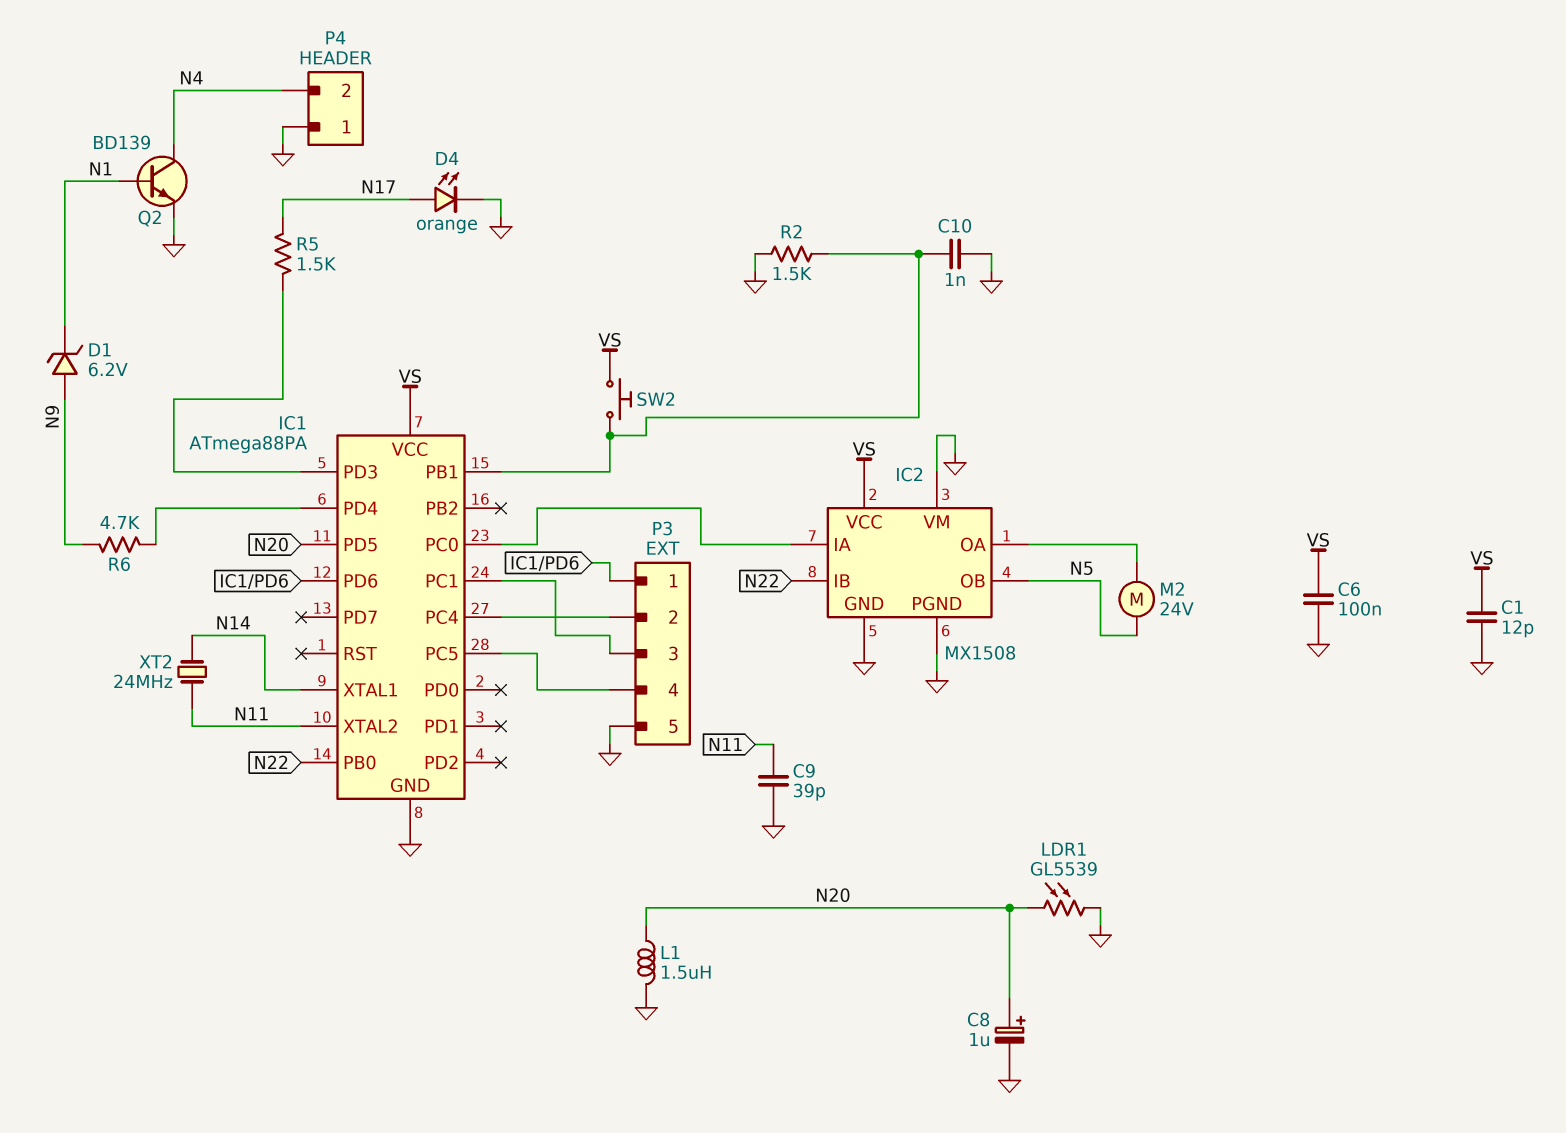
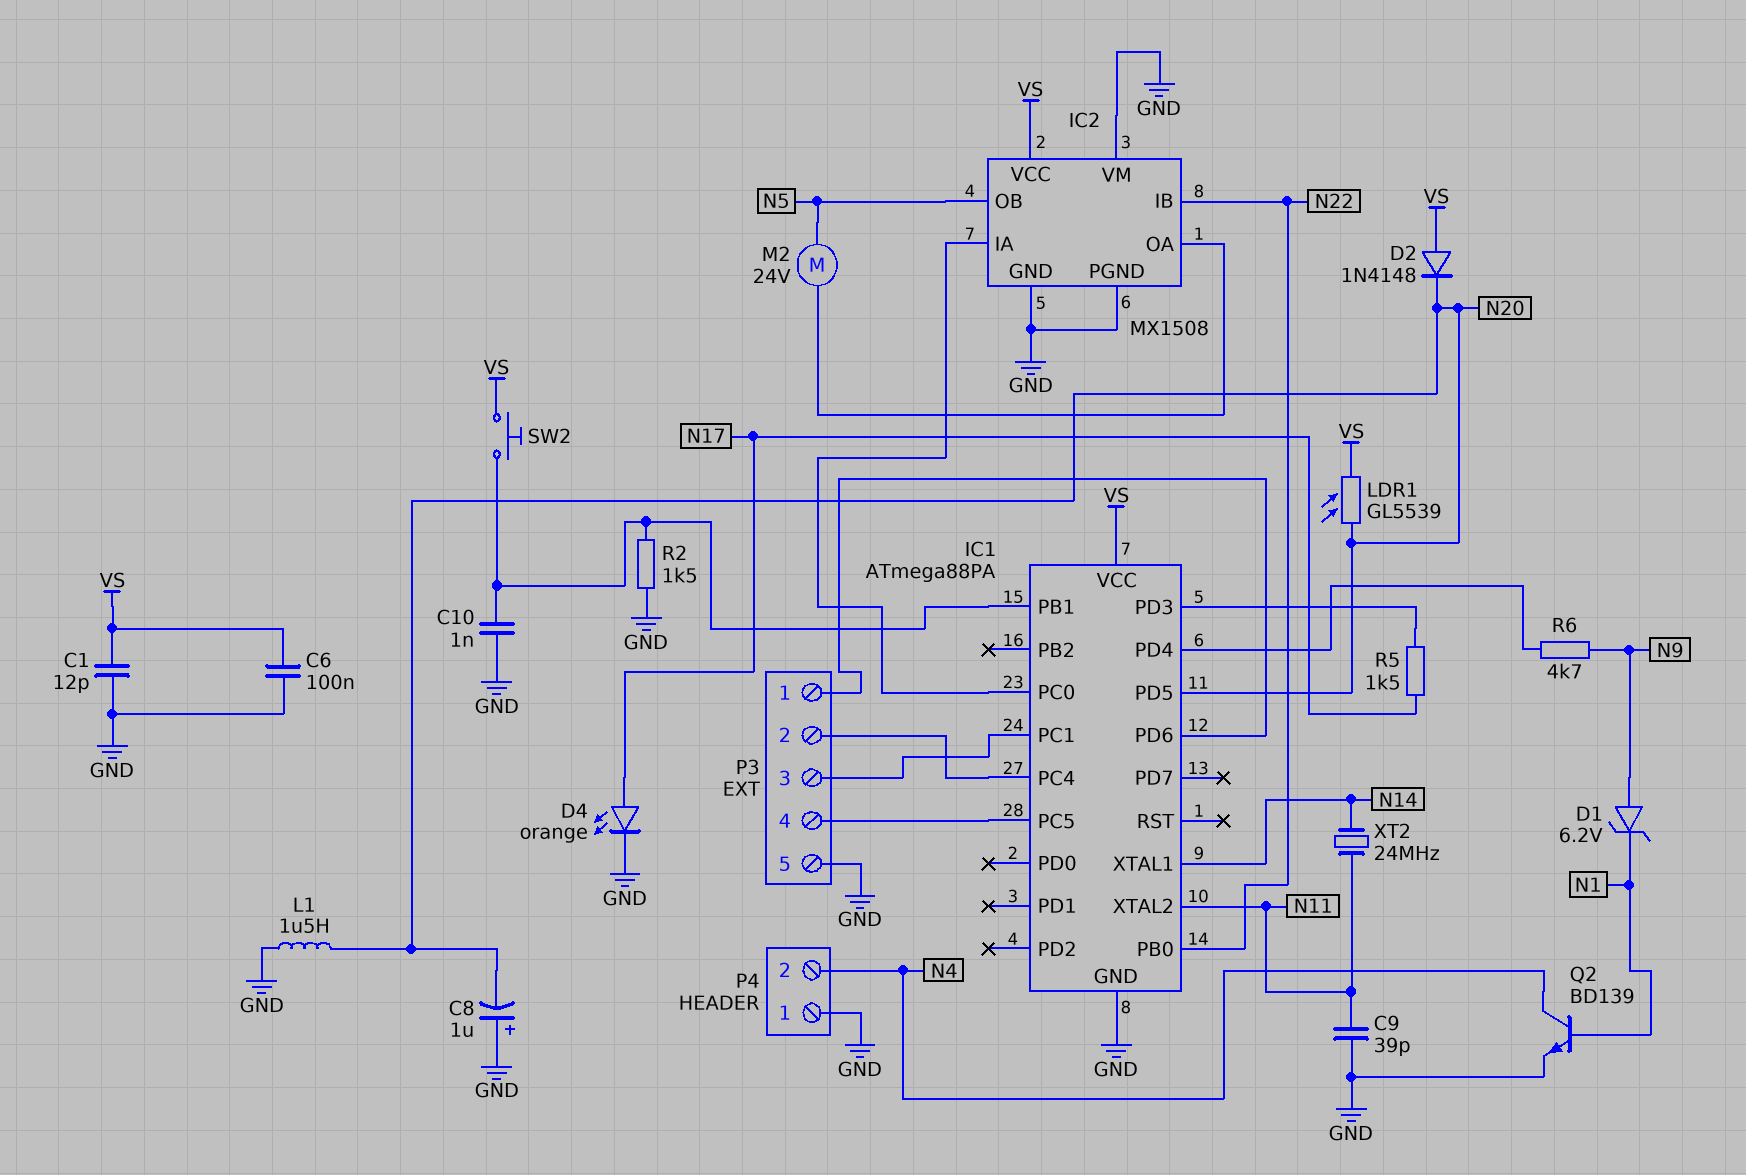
C8: 1uF (plus N20, minus GND) -> 1uF (plus GND, minus N20)
D2: none -> diode 1N4148 (A VS, K N20)
LDR1: GL5539 (GND, N20) -> GL5539 (N20, VS)

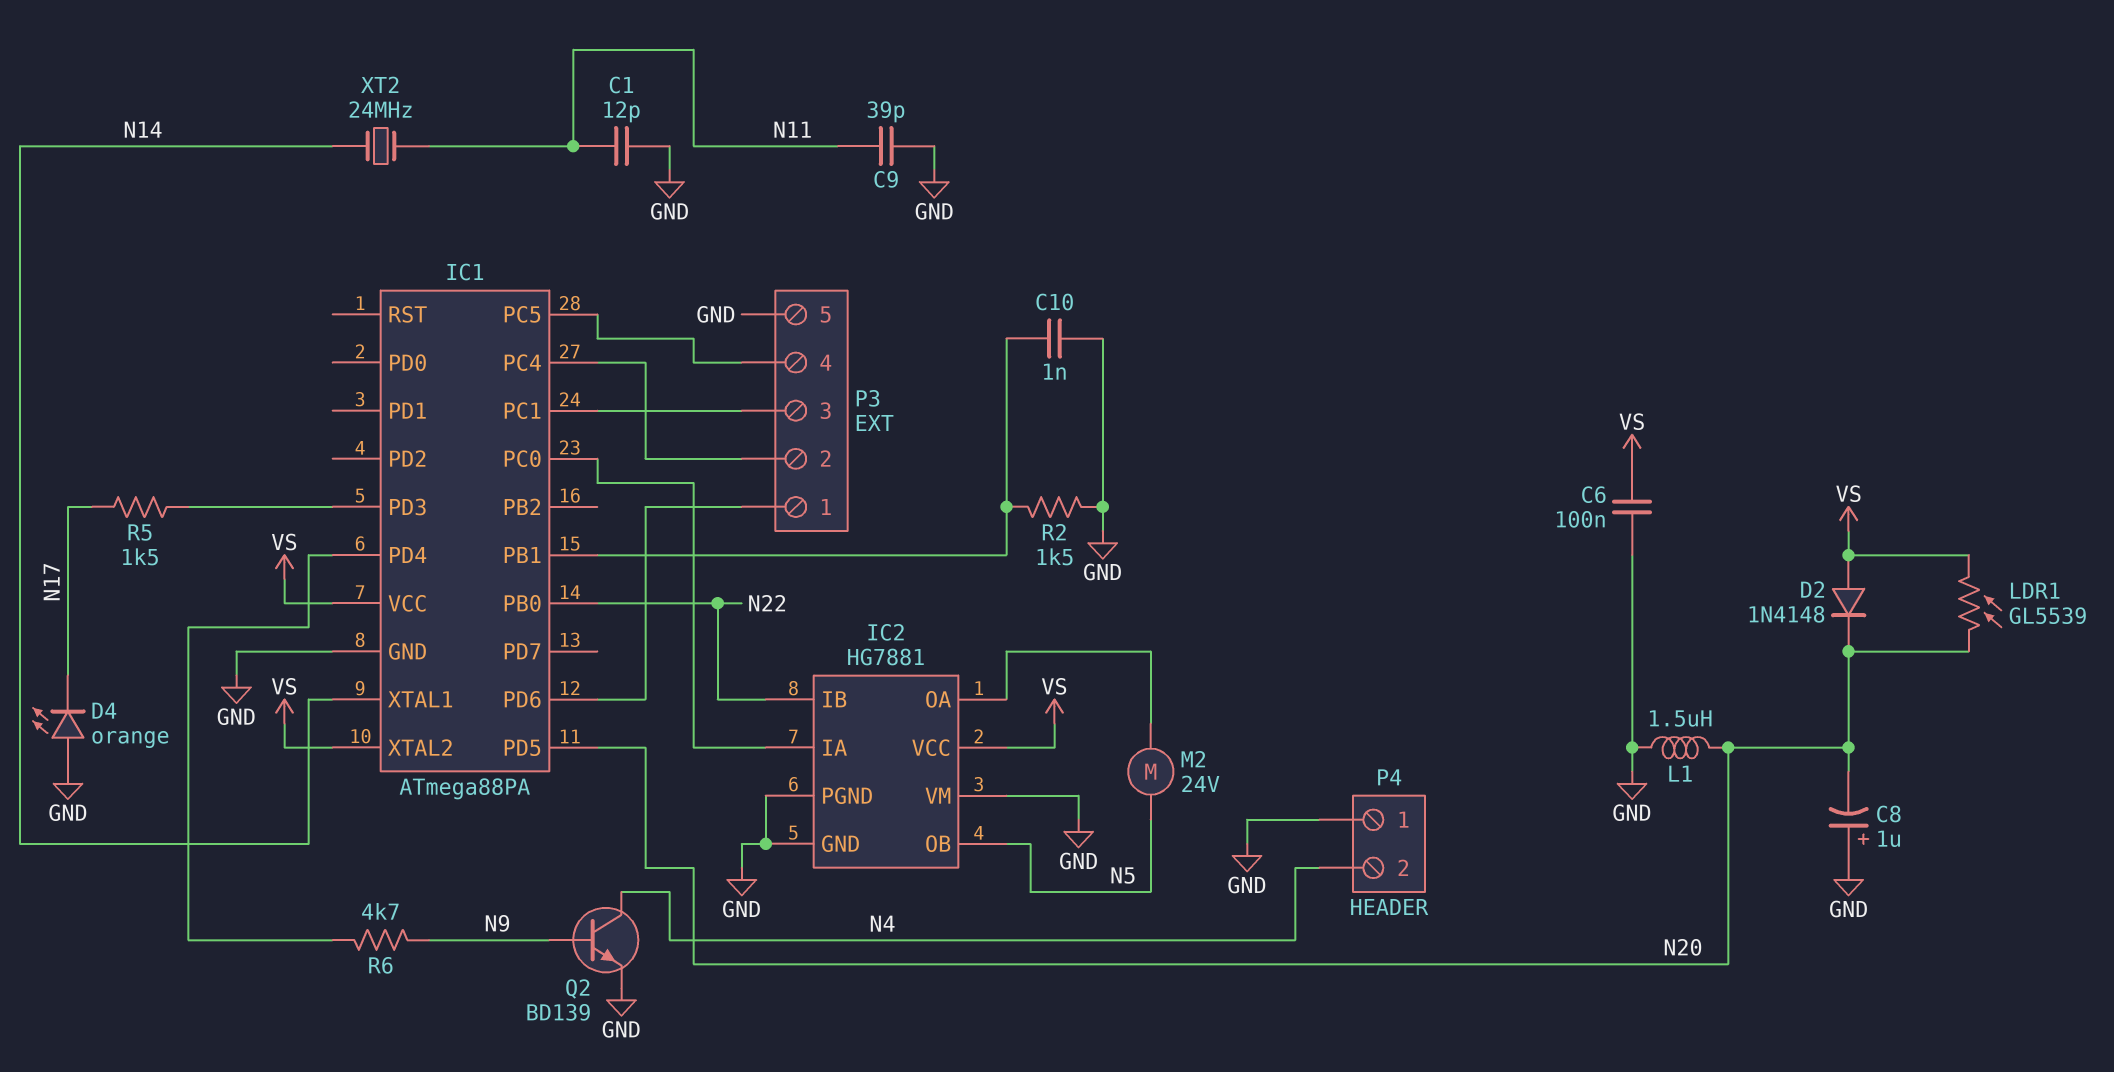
C1: 12pF (GND, VS) -> 12pF (GND, N11)
D1: zener 6.2V (A N9, K N1) -> none
D4: LED orange (A N17, K GND) -> LED orange (A GND, K N17)
IC1 pin XTAL2: N11 -> VS
IC2: MX1508 -> HG7881
Q2: NPN BD139 (B N1, C N4, E GND) -> NPN BD139 (B N9, C N4, E GND)
SW2: button (IC1/PB1, VS) -> none

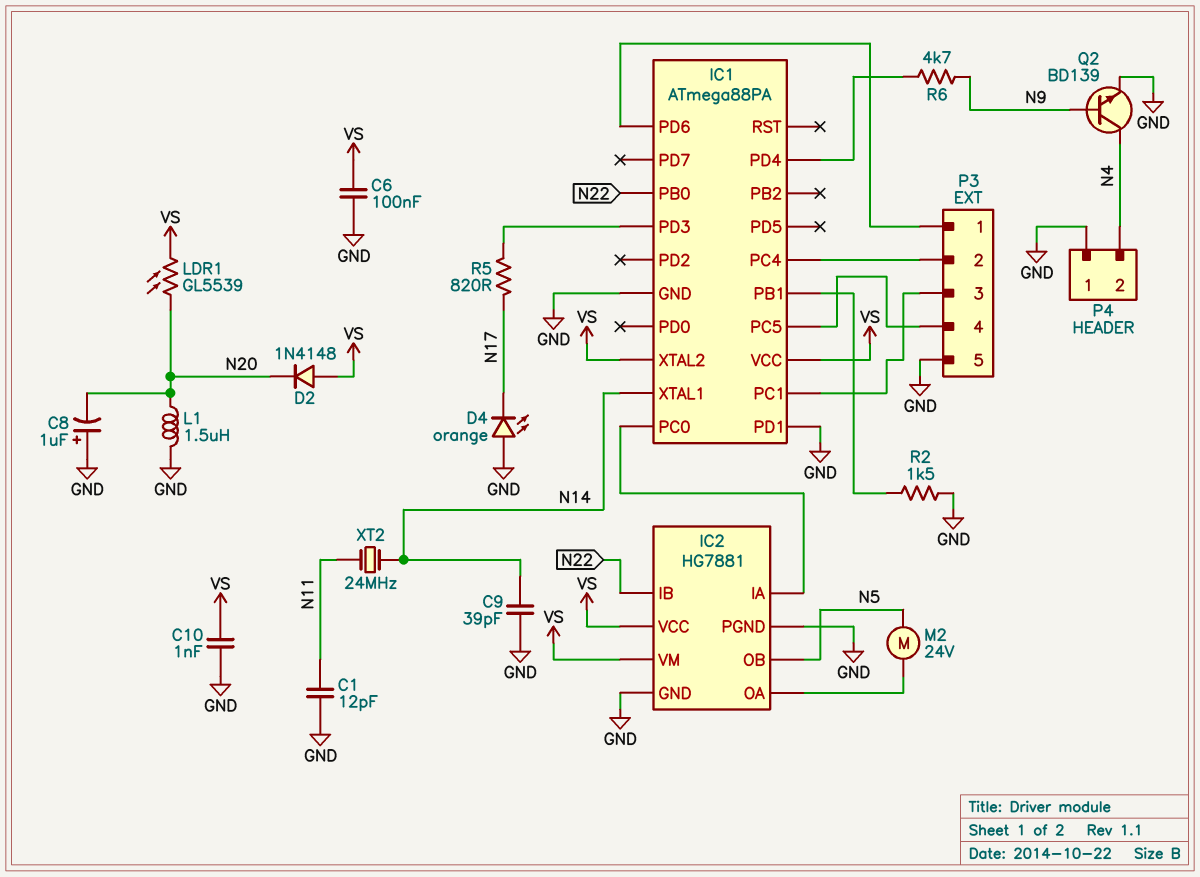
C9: 39pF (GND, N11) -> 39pF (GND, N14)
C10: 1nF (GND, IC1/PB1) -> 1nF (GND, VS)
IC1 pin PD1: none -> GND
IC1 pin PD5: N20 -> none
IC2 pin VM: GND -> VS
R5: 1.5k (IC1/PD3, N17) -> 820 (IC1/PD3, N17)

